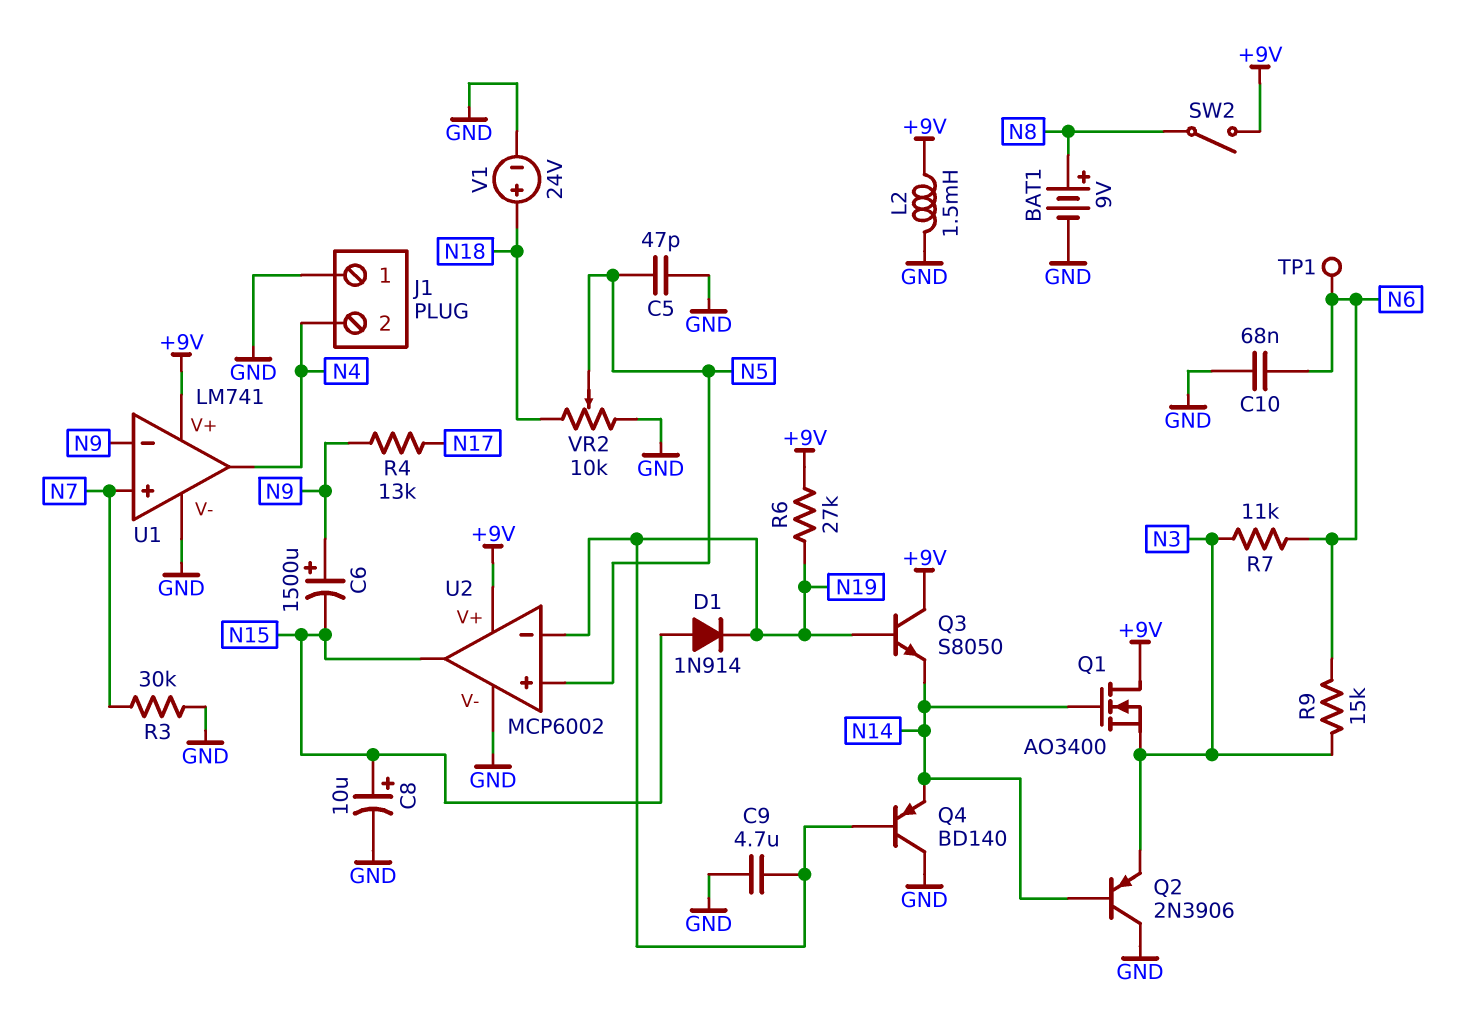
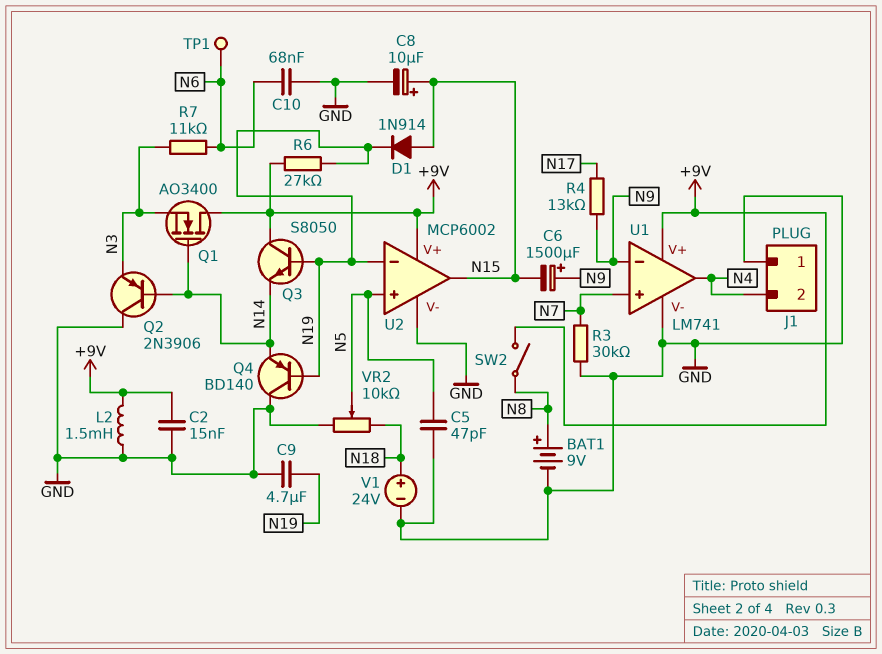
C2: none -> 15nF (+9V, GND)
R9: 15k (N3, N6) -> none

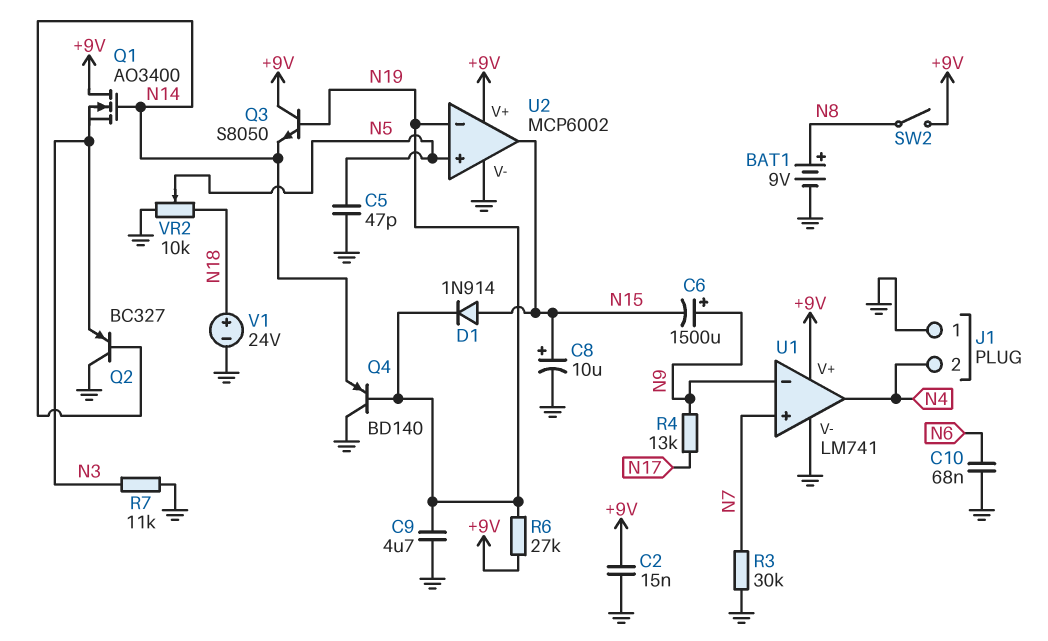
L2: 1.5mH (+9V, GND) -> none
Q2: PNP 2N3906 (B N14, C GND, E N3) -> PNP BC327 (B N14, C GND, E N3)
R7: 11k (N3, N6) -> 11k (GND, N3)
TP1: test point (N6) -> none

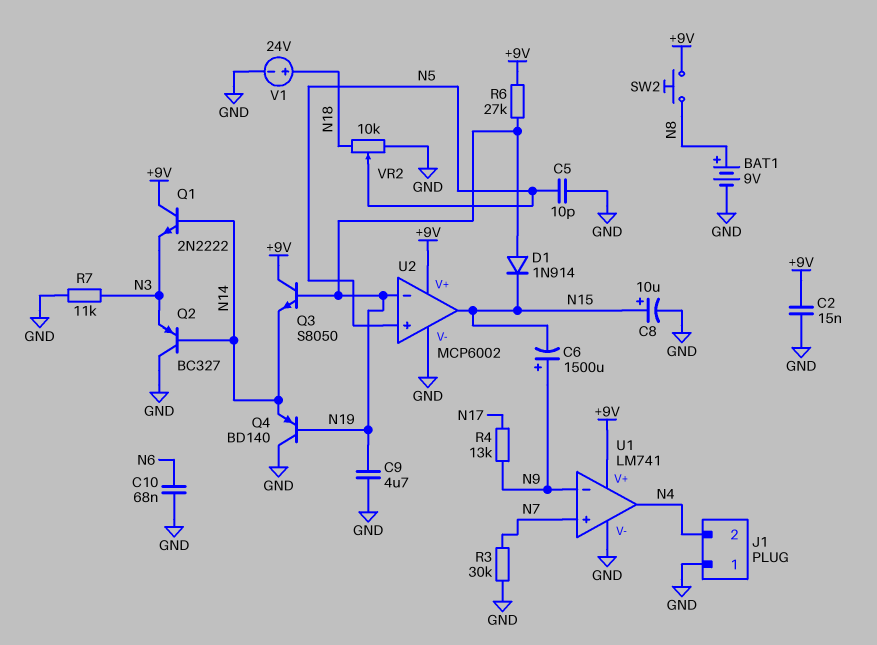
C5: 47pF (GND, N5) -> 10pF (GND, N5)
D1: diode 1N914 (A N15, K N19) -> diode 1N914 (A N19, K N15)
Q1: NMOS AO3400 (G N14, D +9V, S N3) -> NPN 2N2222 (B N14, C +9V, E N3)
SW2: switch (+9V, N8) -> button (+9V, N8)

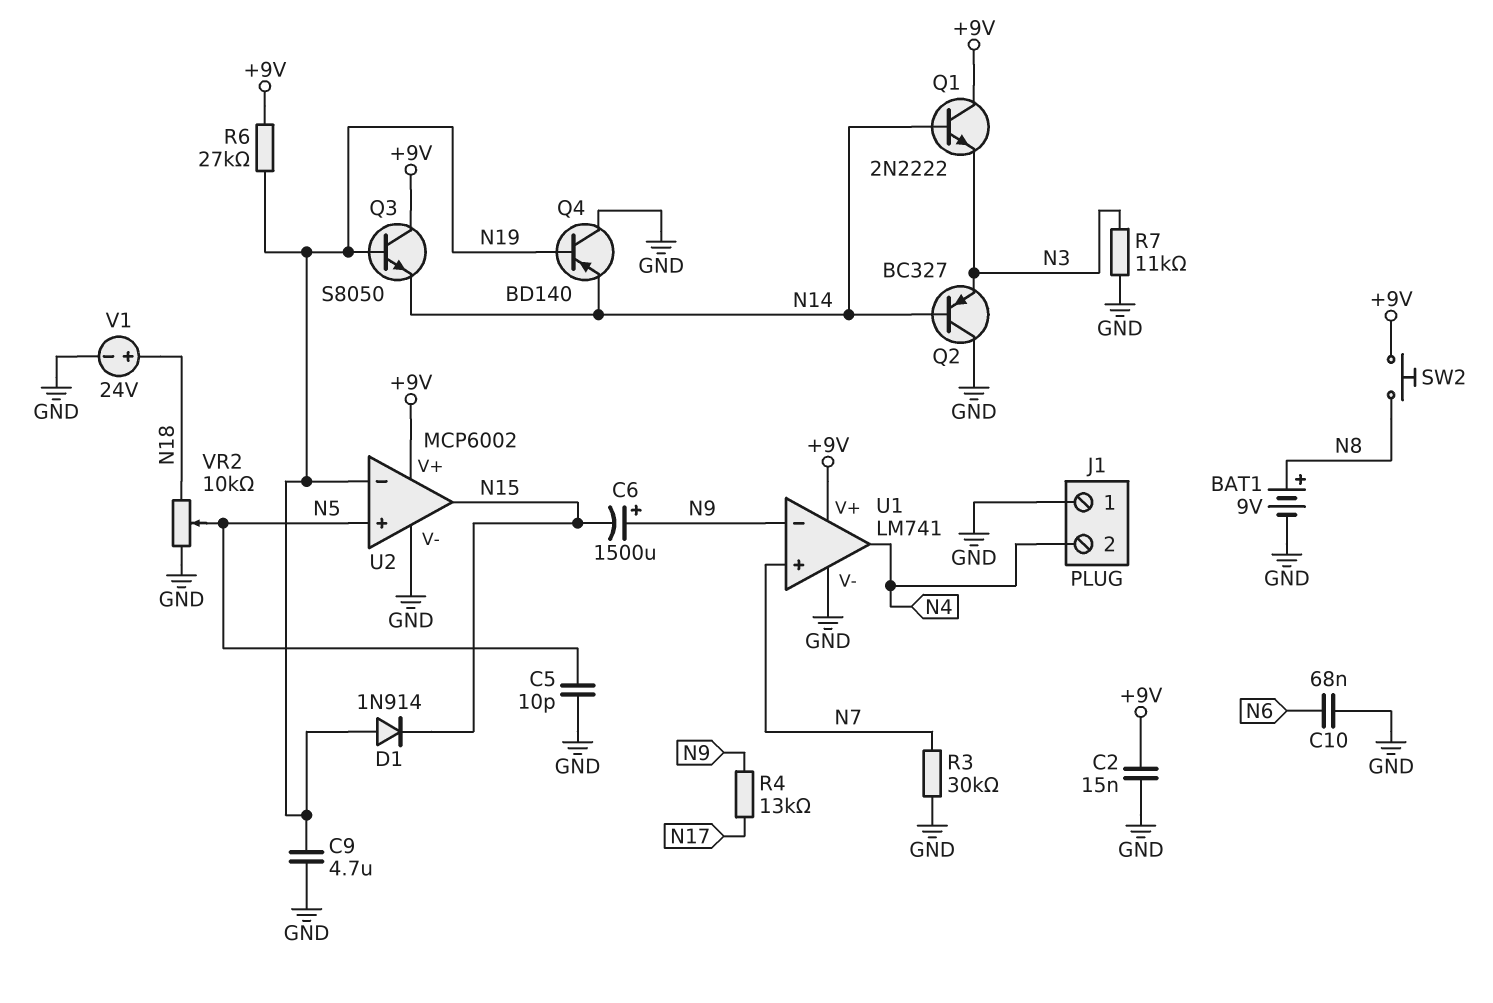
C8: 10uF (plus N15, minus GND) -> none

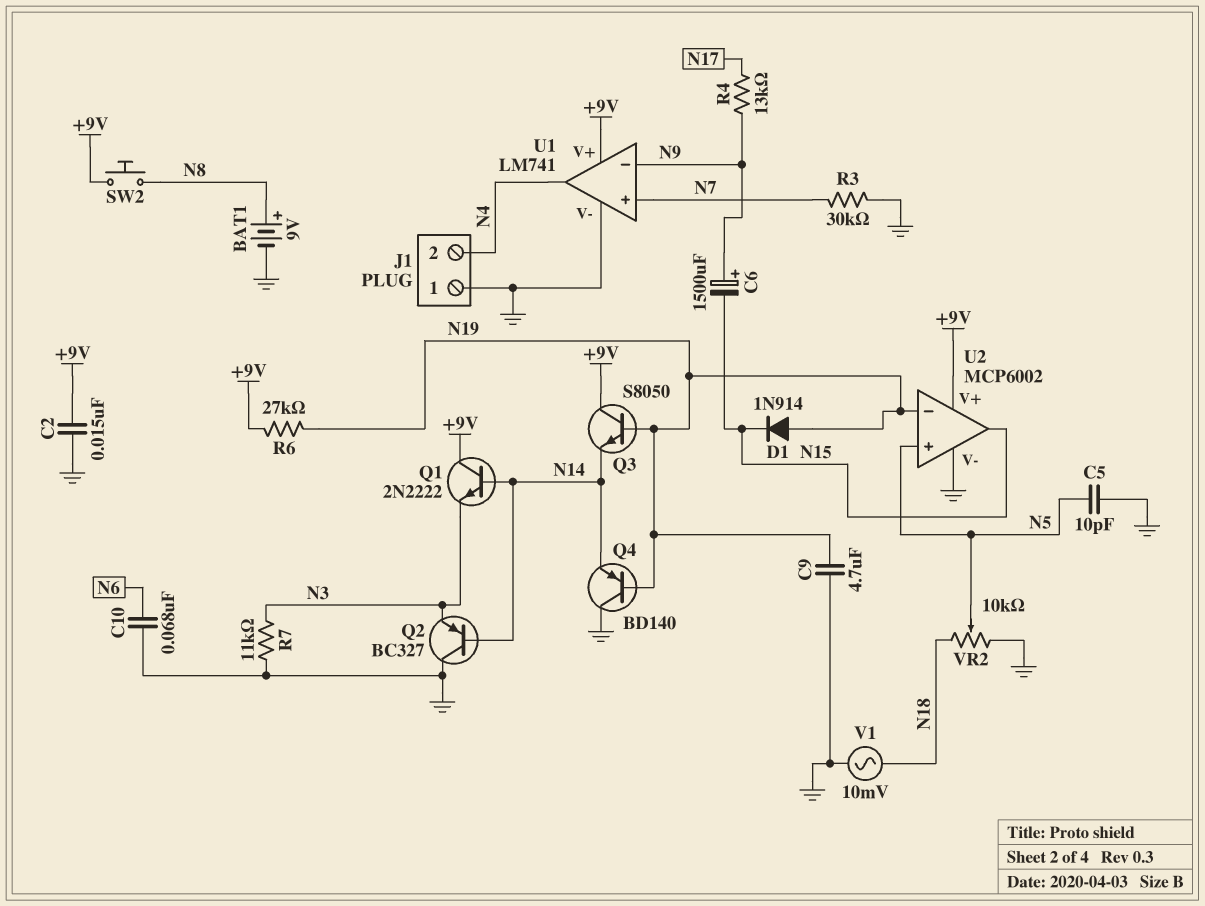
V1: 24V (plus N18, minus GND) -> AC 10mV (GND, N18)

